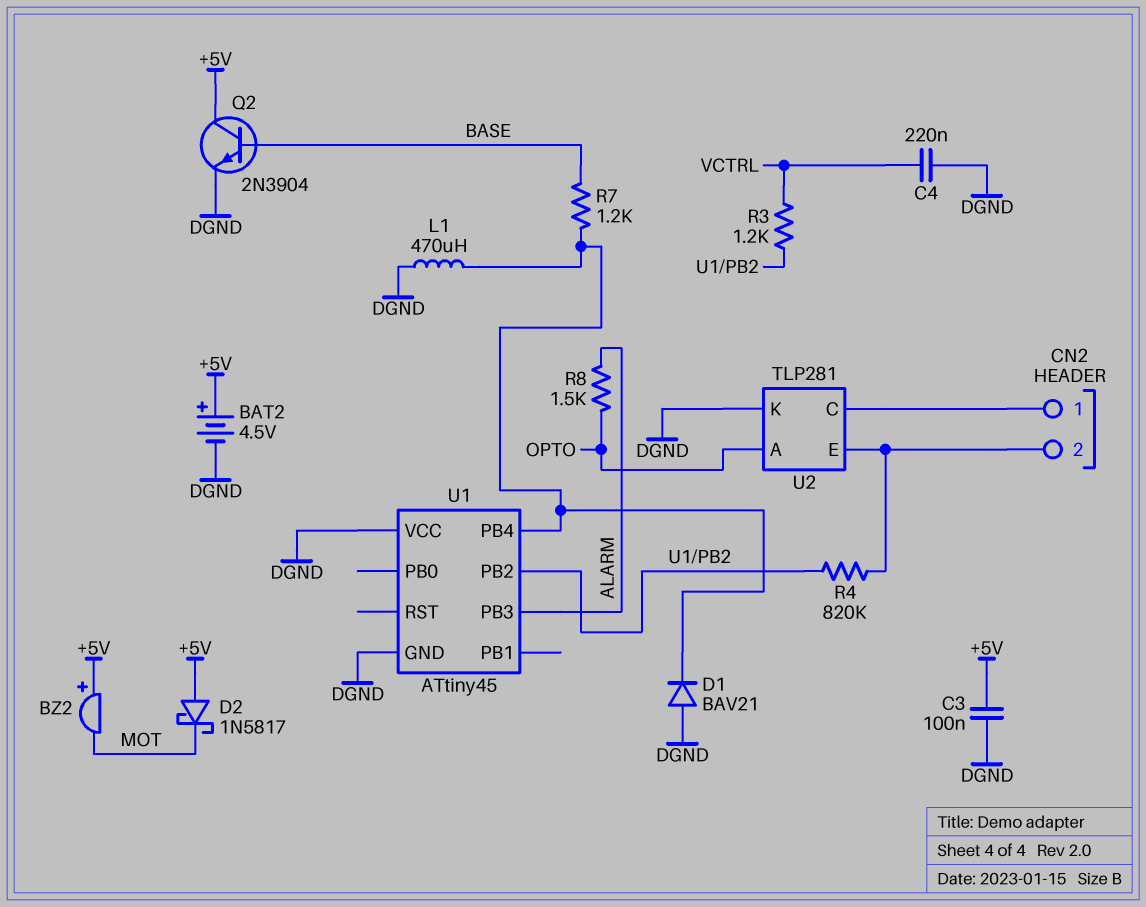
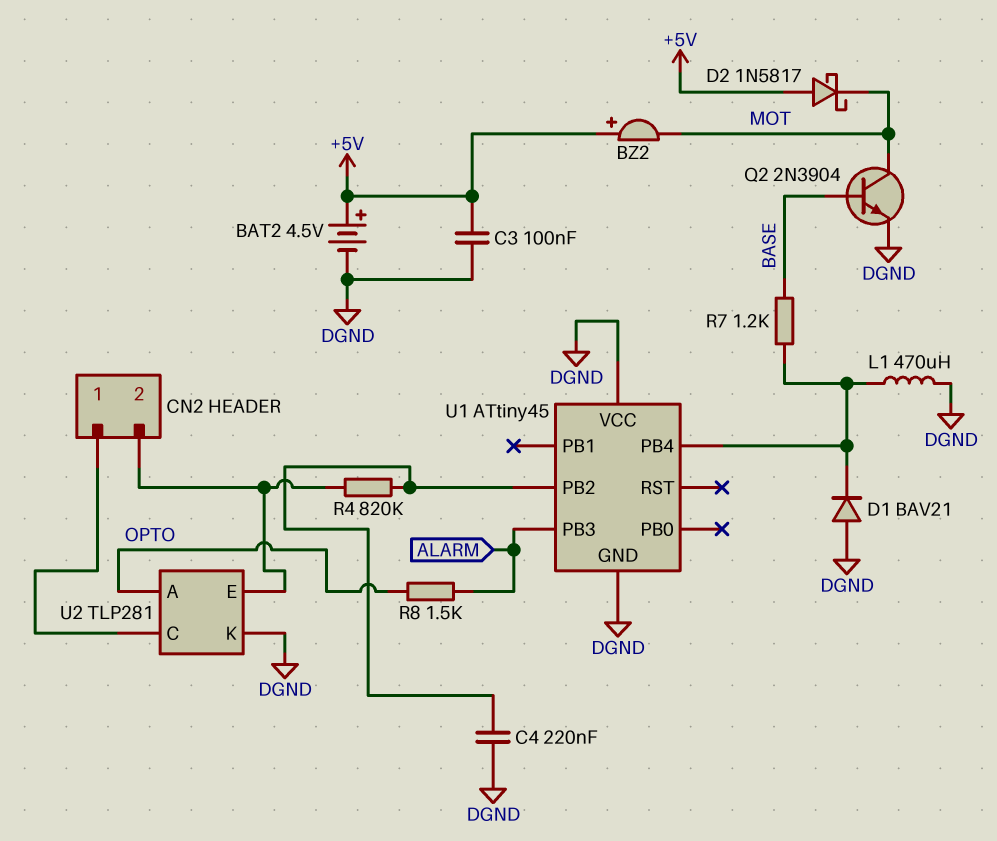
C4: 220nF (DGND, VCTRL) -> 220nF (DGND, U1/PB2)
Q2: NPN 2N3904 (B BASE, C +5V, E DGND) -> NPN 2N3904 (B BASE, C MOT, E DGND)
R3: 1.2k (U1/PB2, VCTRL) -> none

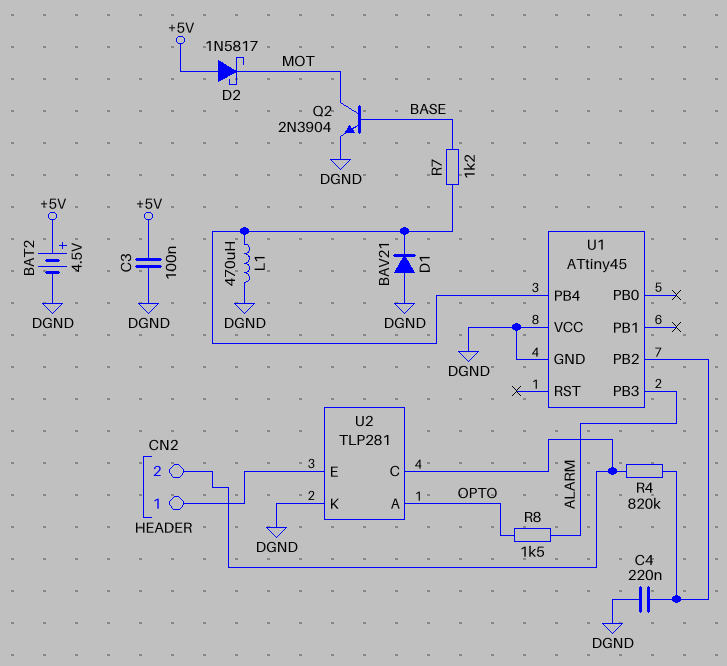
BZ2: buzzer (plus +5V, minus MOT) -> none
U2 pin C: CN2/1 -> CN2/2
U2 pin E: CN2/2 -> CN2/1

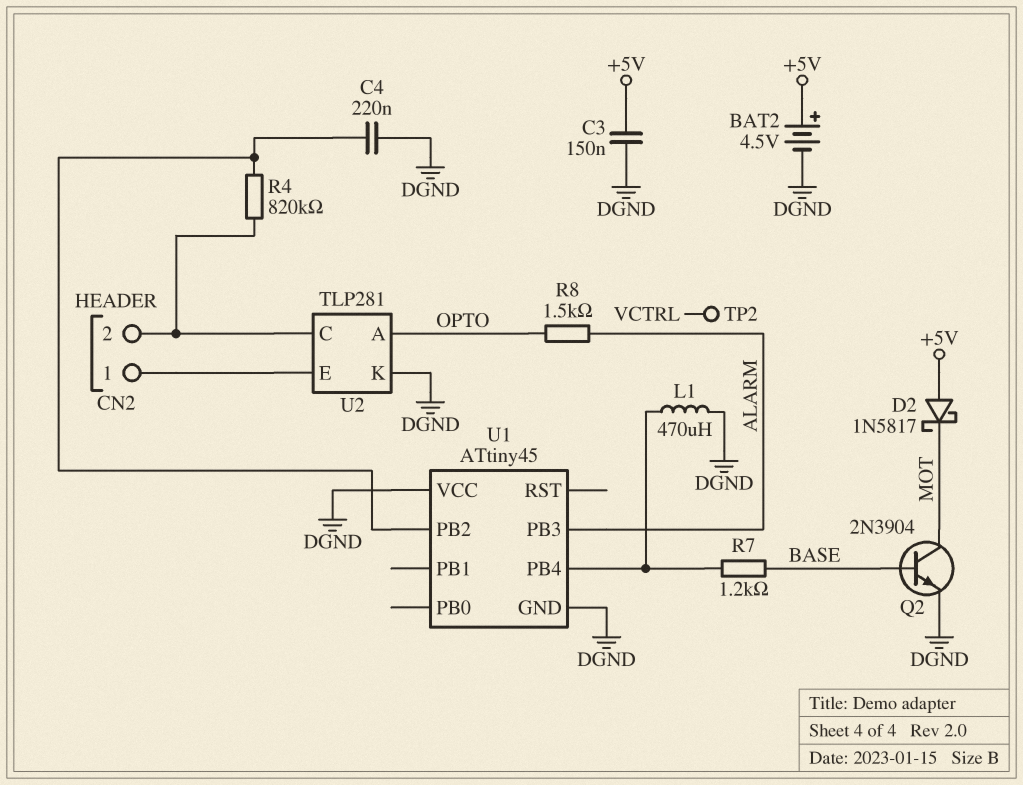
C3: 100nF (+5V, DGND) -> 150nF (+5V, DGND)
D1: diode BAV21 (A DGND, K U1/PB4) -> none
TP2: none -> test point (VCTRL)

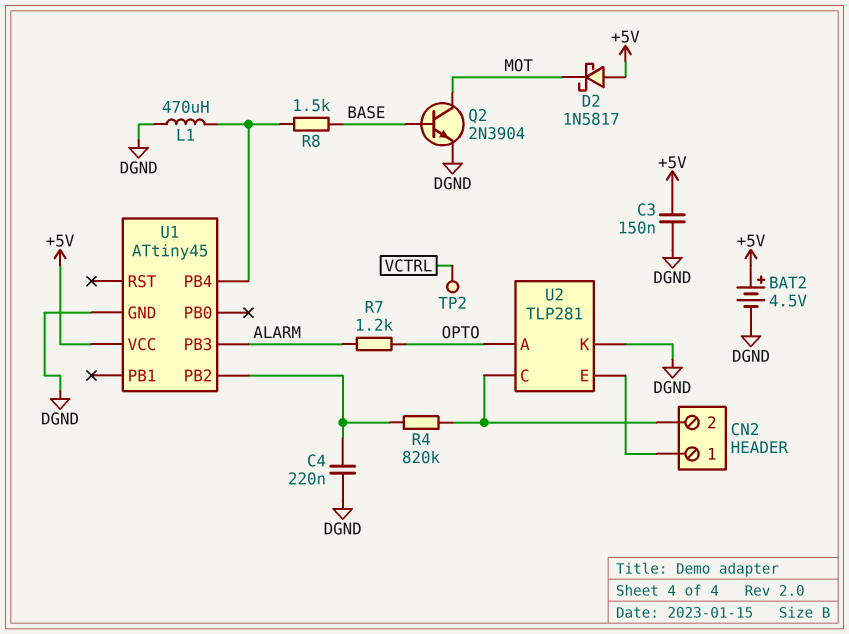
R7: 1.2k (BASE, U1/PB4) -> 1.2k (ALARM, OPTO)
R8: 1.5k (ALARM, OPTO) -> 1.5k (BASE, U1/PB4)
U1 pin VCC: DGND -> +5V

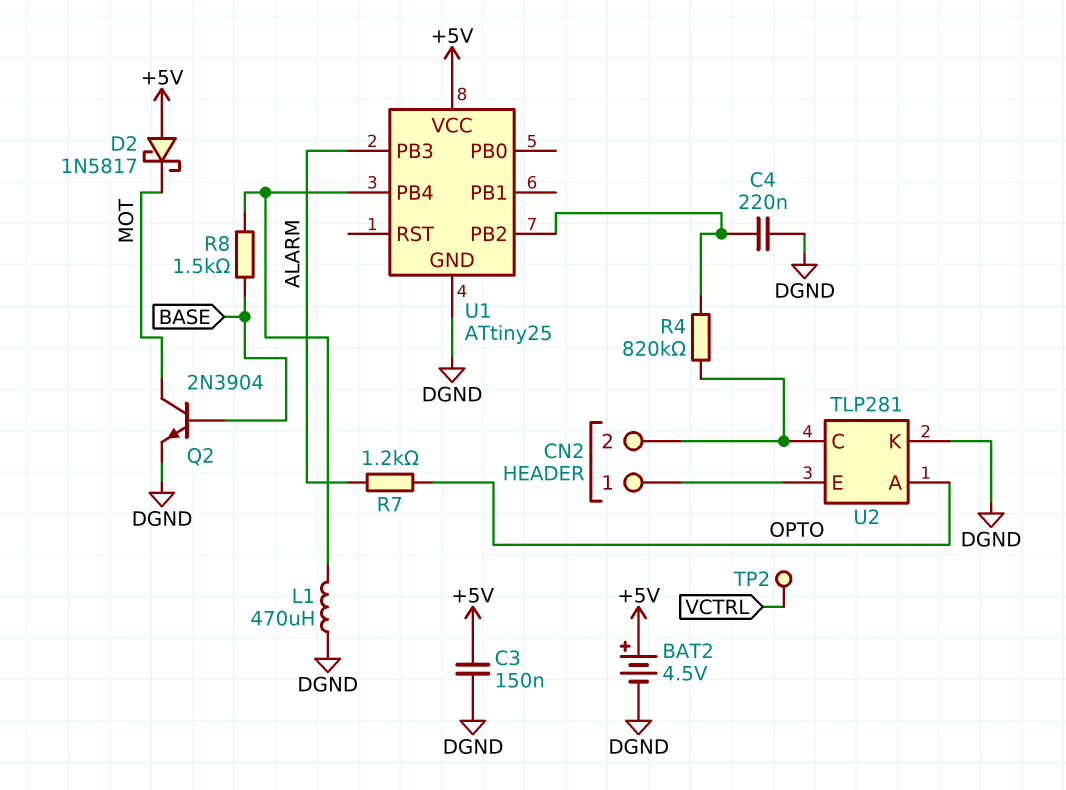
U1: ATtiny45 -> ATtiny25

